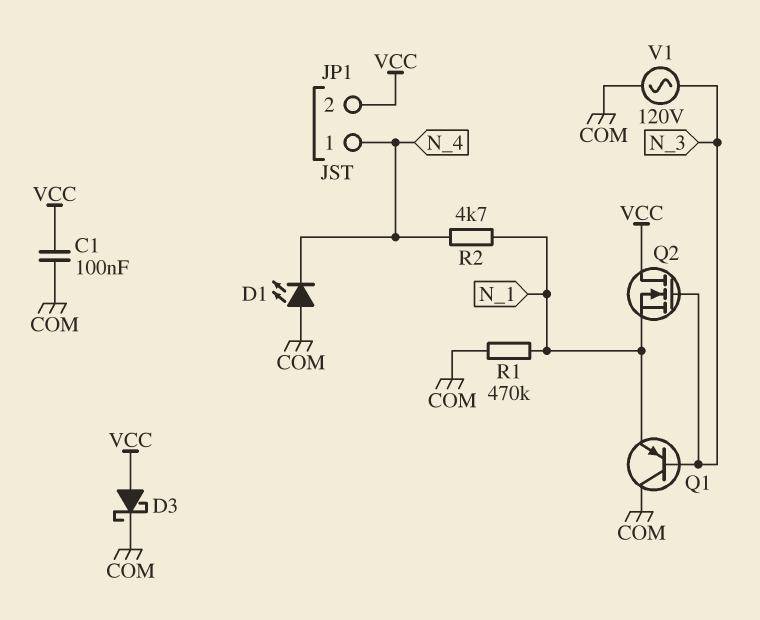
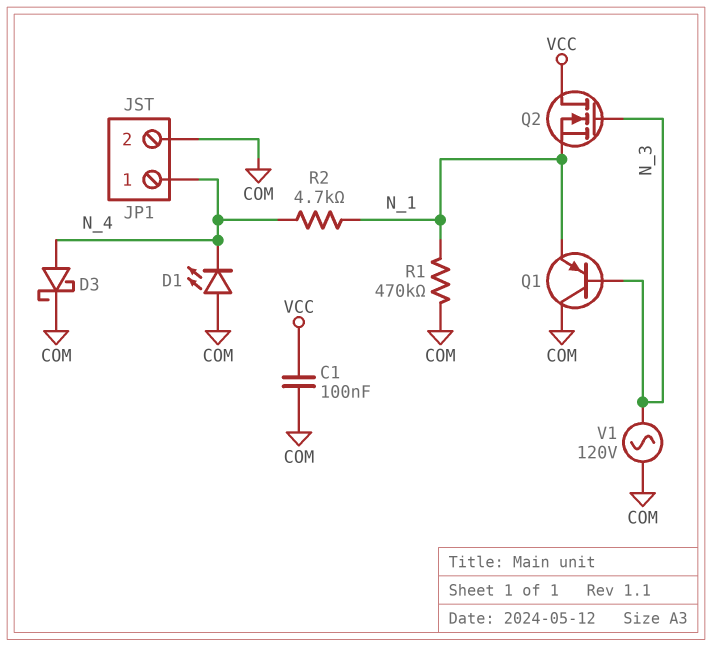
D3: schottky (A VCC, K COM) -> schottky (A N_4, K COM)
JP1 pin 2: VCC -> COM

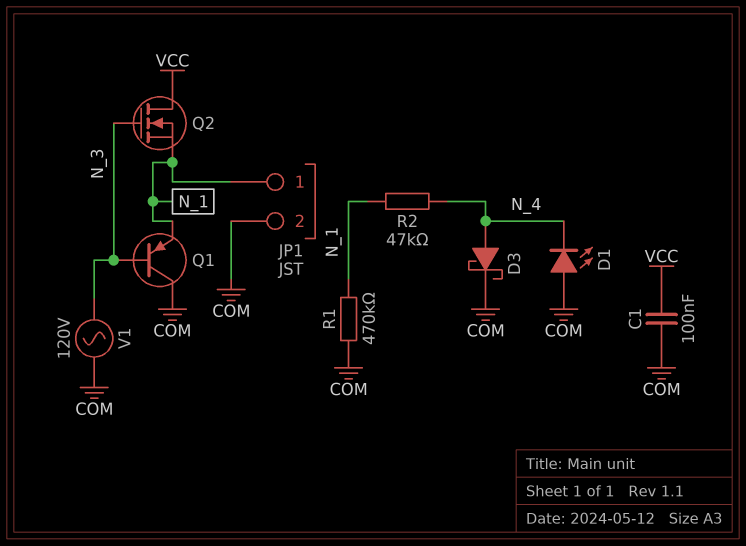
JP1 pin 1: N_4 -> N_1
R2: 4.7k (N_1, N_4) -> 47k (N_1, N_4)

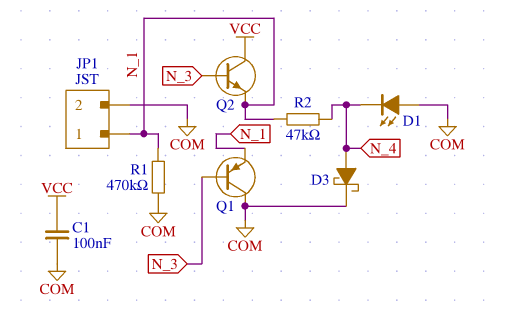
Q2: NMOS (G N_3, D VCC, S N_1) -> NPN (B N_3, C VCC, E N_1)
V1: AC 120V (COM, N_3) -> none

